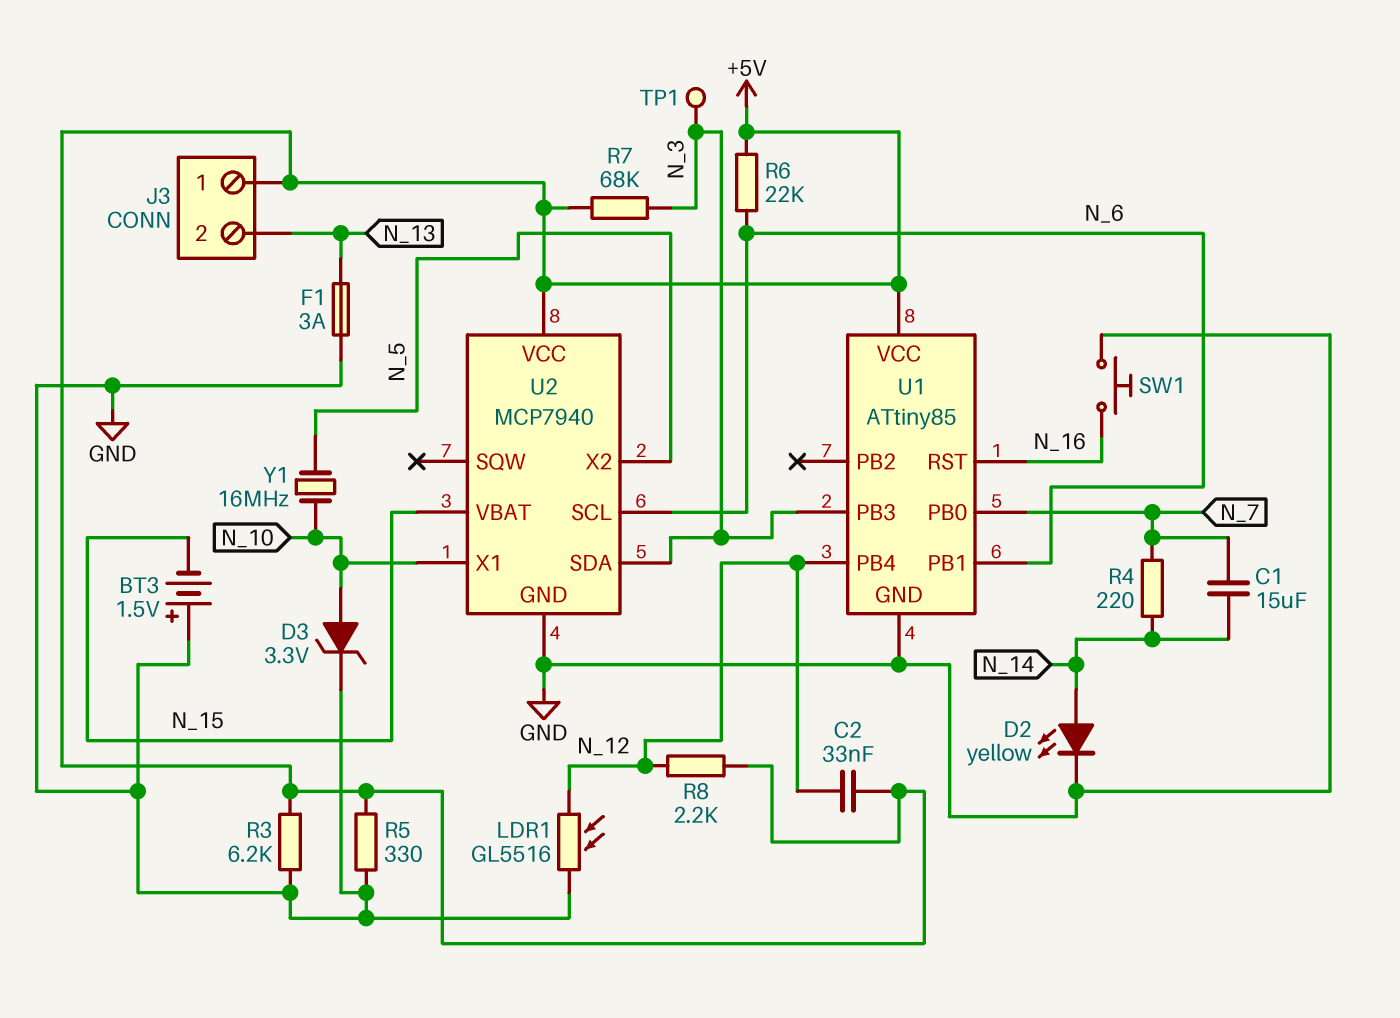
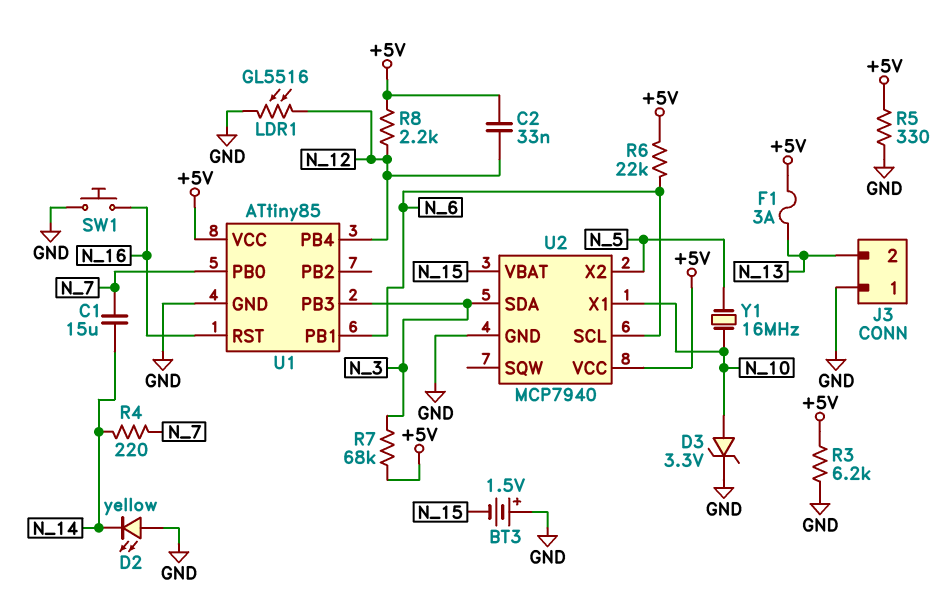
D2: LED yellow (A N_14, K GND) -> LED yellow (A GND, K N_14)
F1: 3A (GND, N_13) -> 3A (+5V, N_13)
J3 pin 1: +5V -> GND
TP1: test point (N_3) -> none

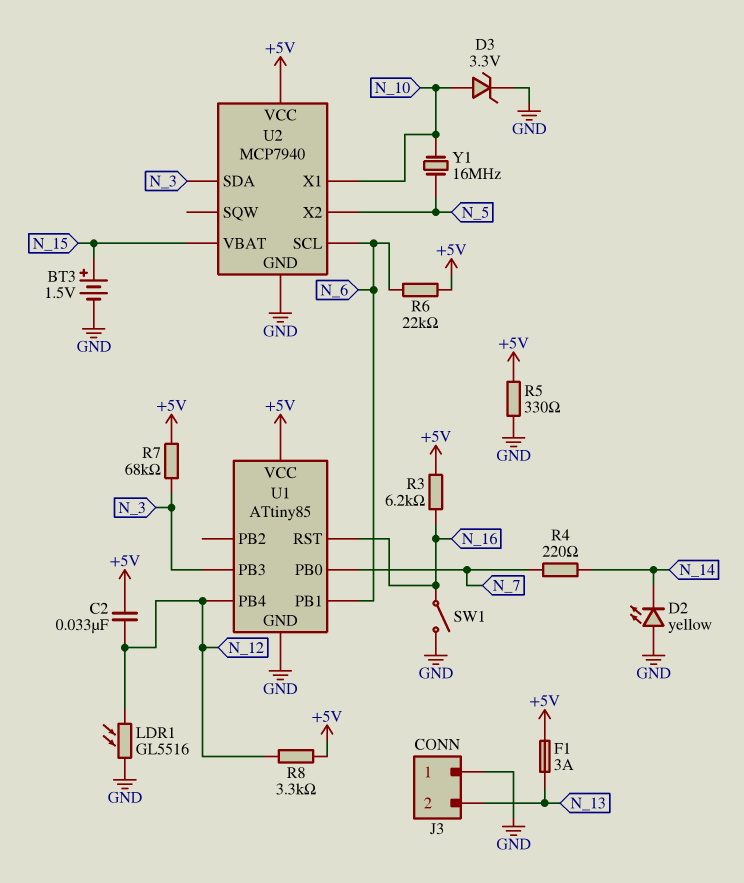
BT3: 1.5V (plus GND, minus N_15) -> 1.5V (plus N_15, minus GND)
C1: 15uF (N_7, N_14) -> none
R3: 6.2k (+5V, GND) -> 6.2k (+5V, N_16)
R8: 2.2k (+5V, N_12) -> 3.3k (+5V, N_12)
SW1: button (GND, N_16) -> switch (GND, N_16)

